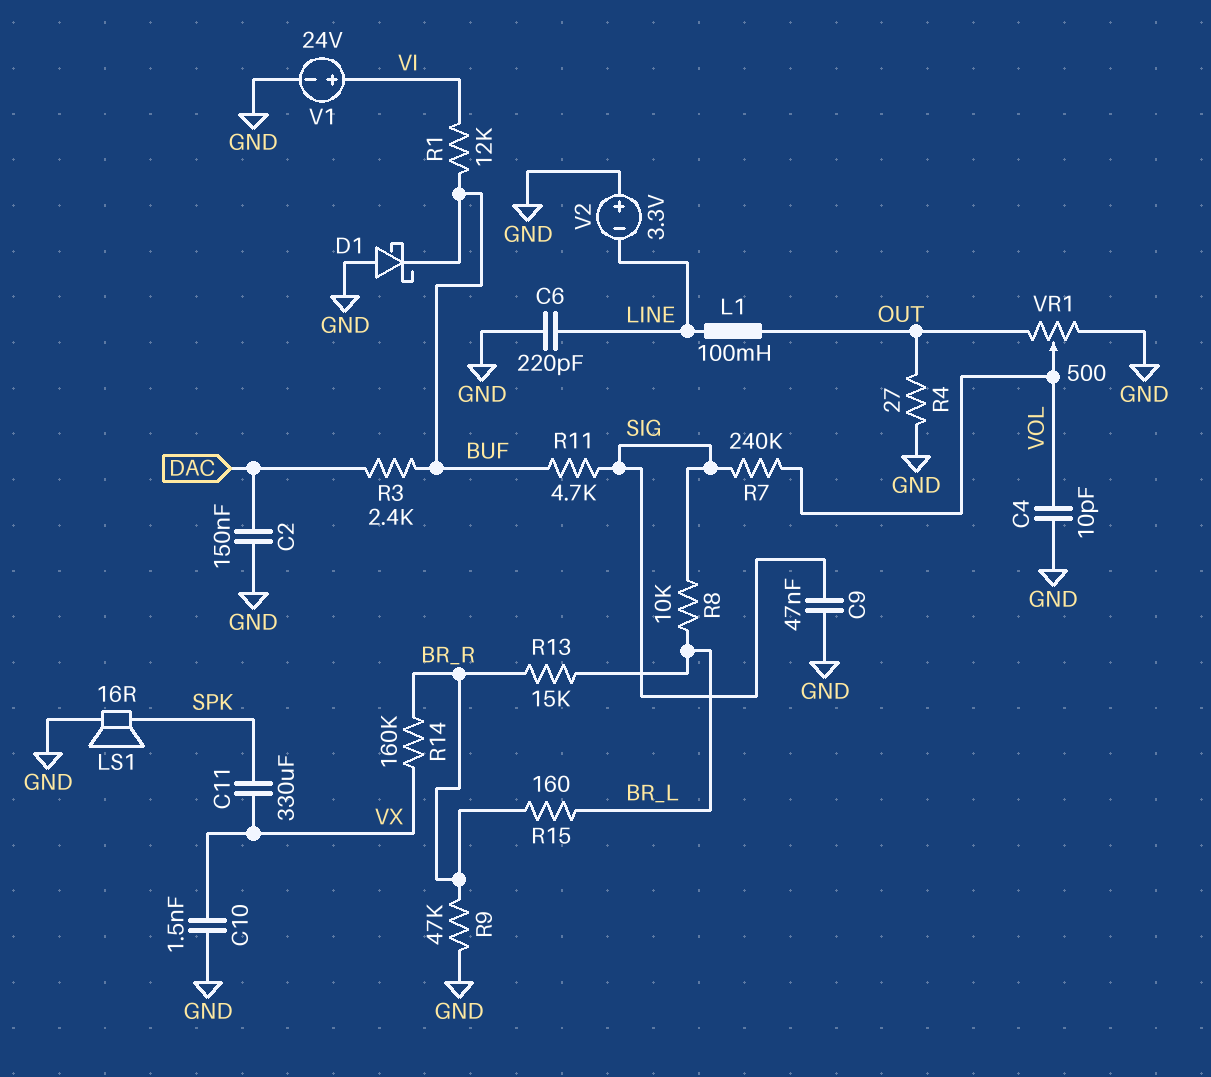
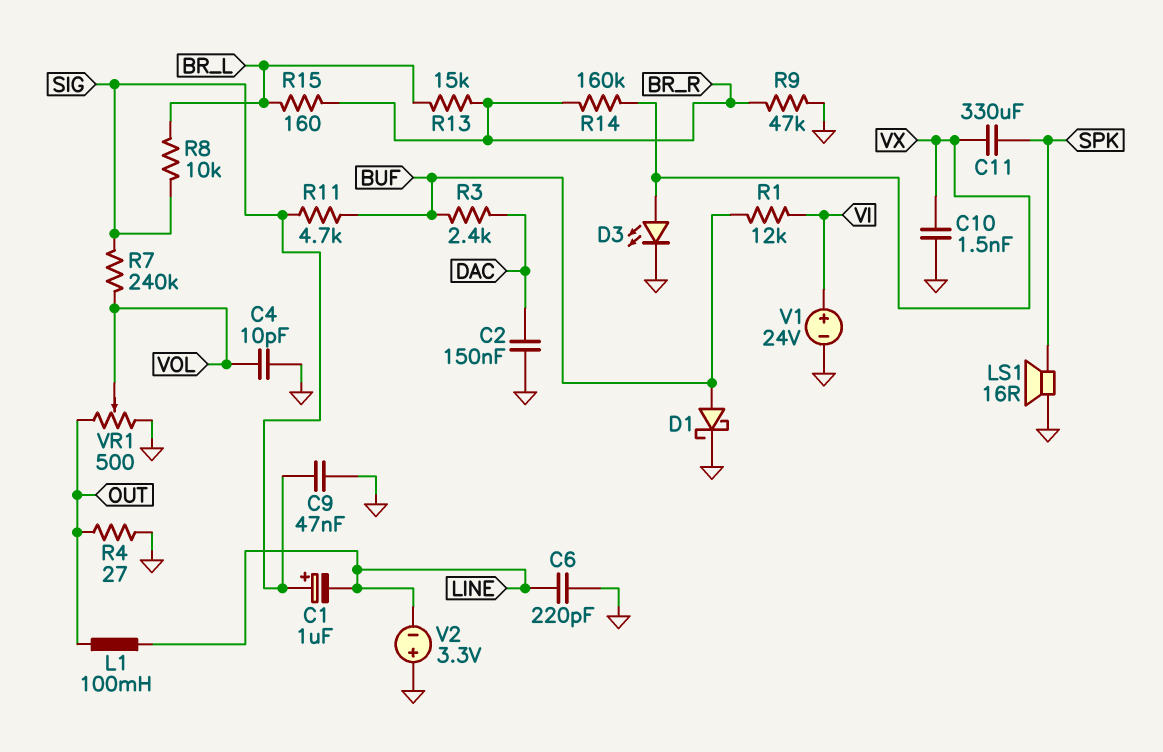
C1: none -> 1uF (plus SIG, minus LINE)
D1: schottky (A GND, K BUF) -> schottky (A BUF, K GND)
D3: none -> LED (A VX, K GND)

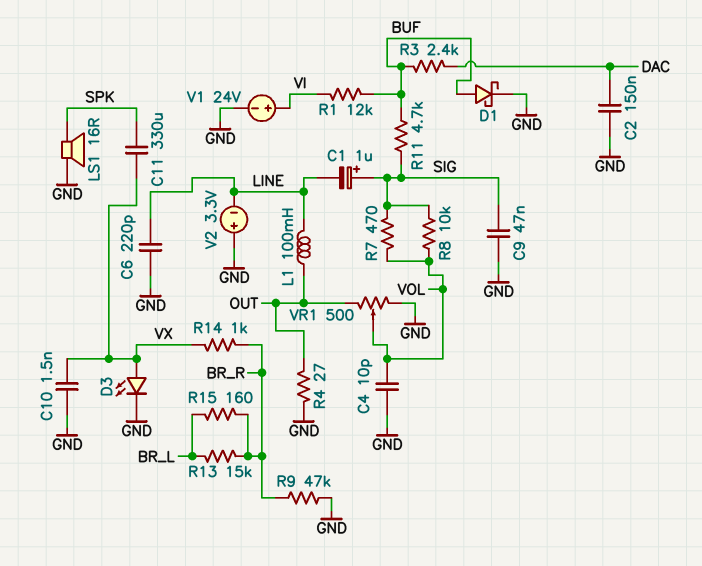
R7: 240k (SIG, VOL) -> 470 (SIG, VOL)
R8: 10k (BR_L, SIG) -> 10k (SIG, VOL)
R14: 160k (BR_R, VX) -> 1k (BR_R, VX)

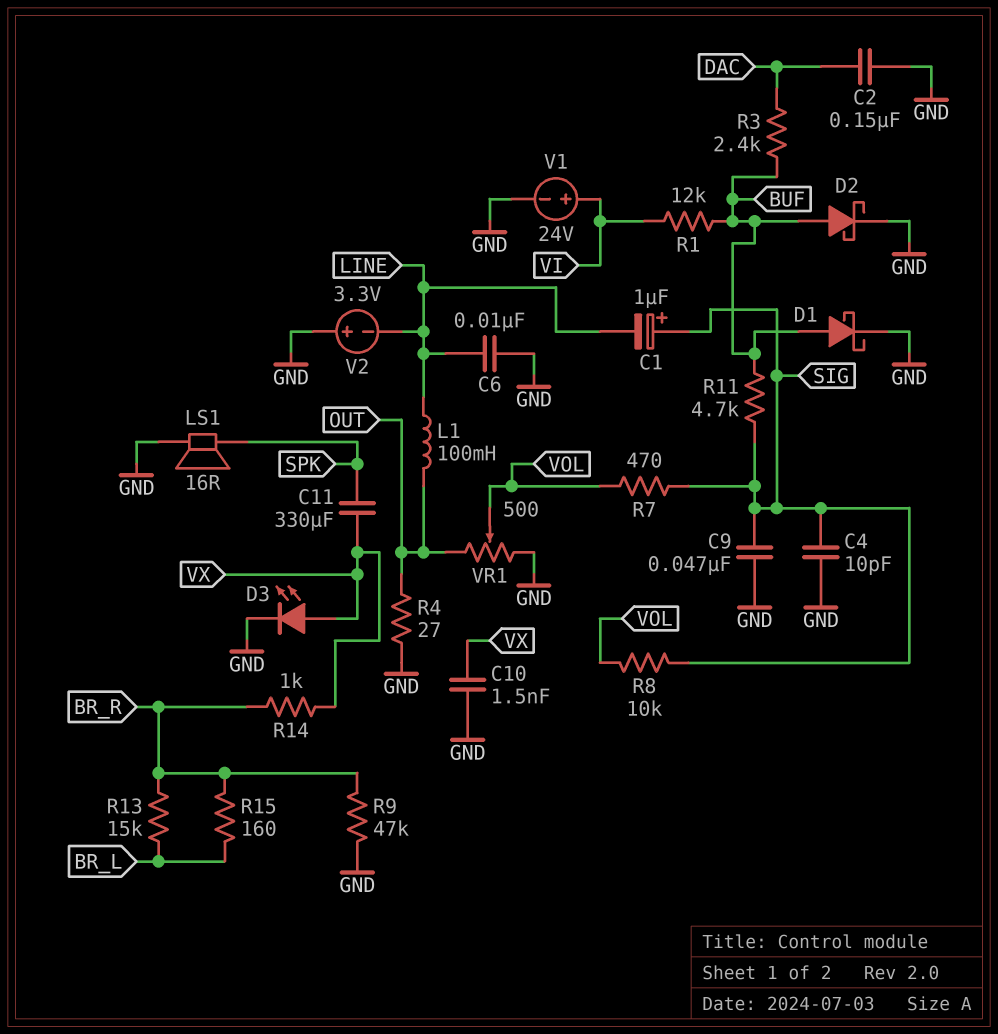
C4: 10pF (GND, VOL) -> 10pF (GND, SIG)
C6: 220pF (GND, LINE) -> 10nF (GND, LINE)
D2: none -> schottky (A BUF, K GND)

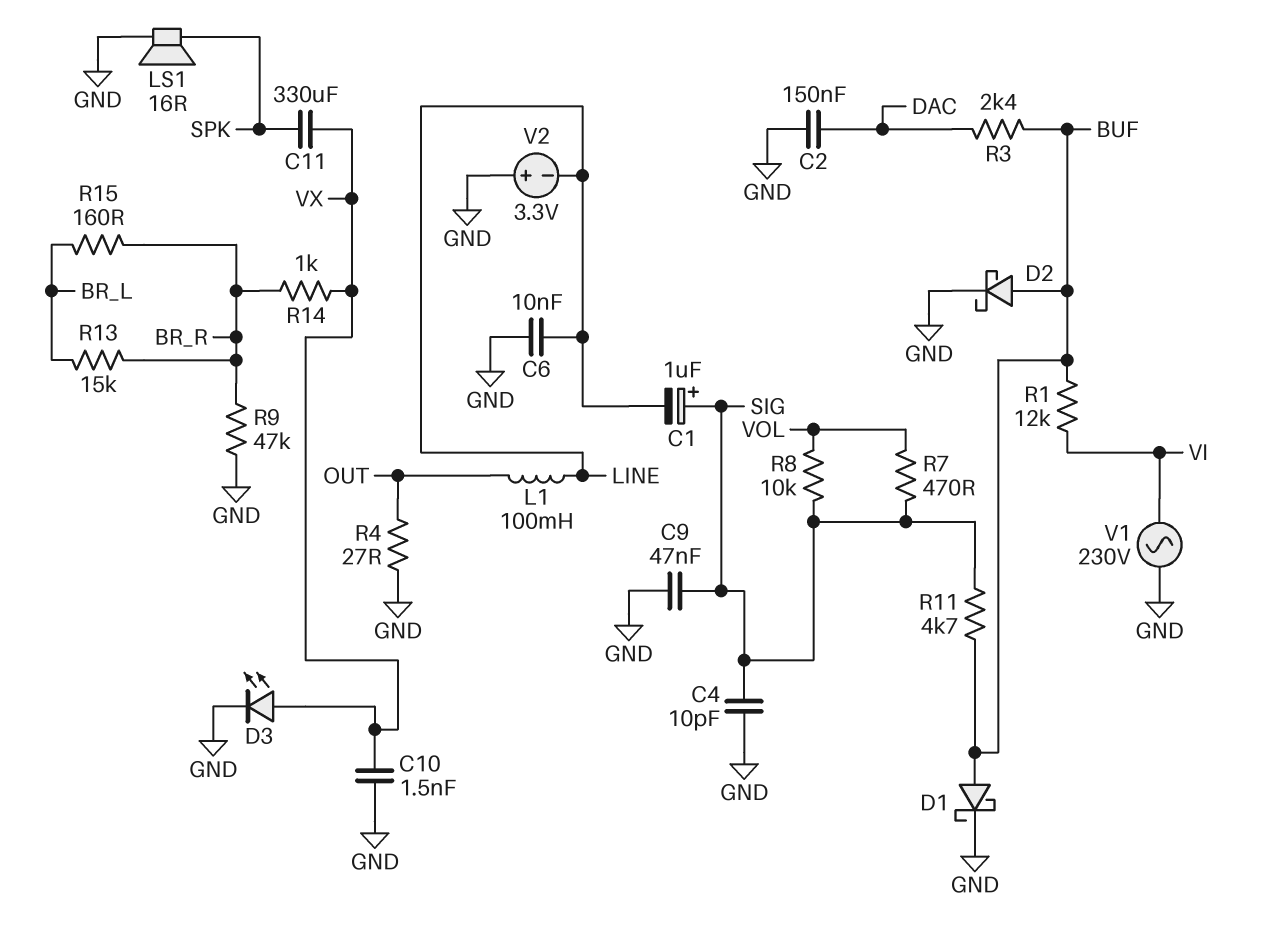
V1: 24V (plus VI, minus GND) -> AC 230V (GND, VI)
VR1: 500 (GND, OUT, wiper VOL) -> none

